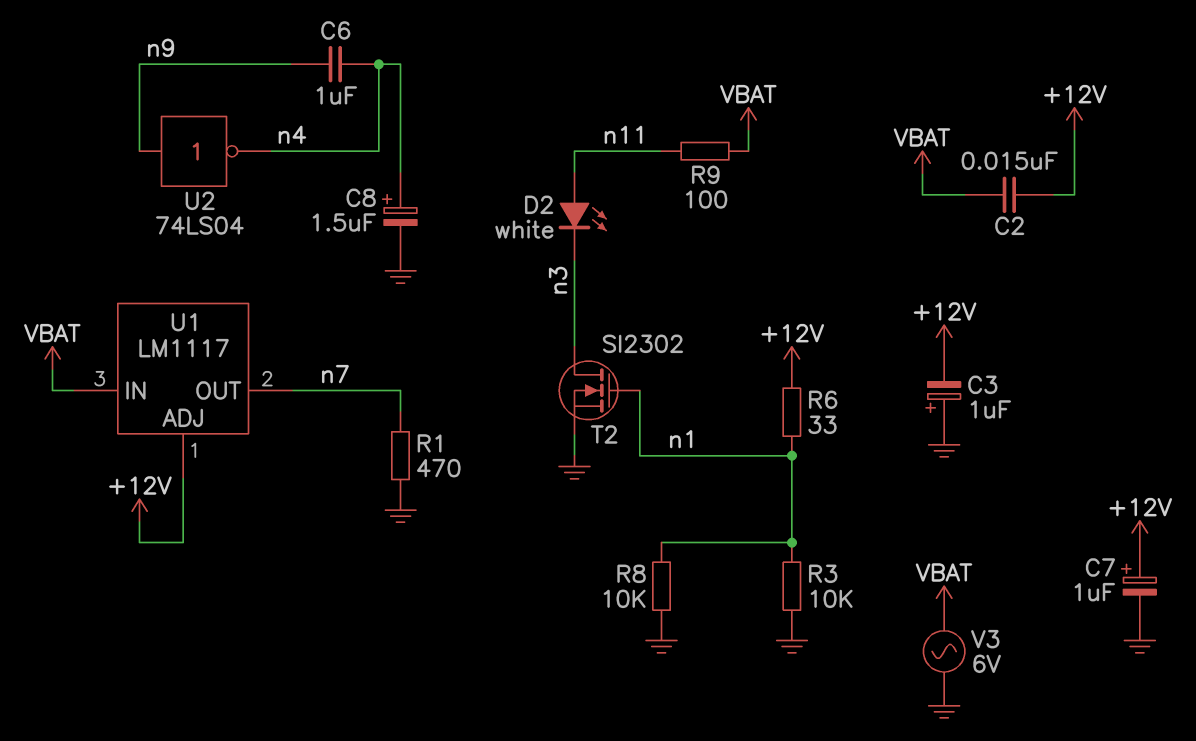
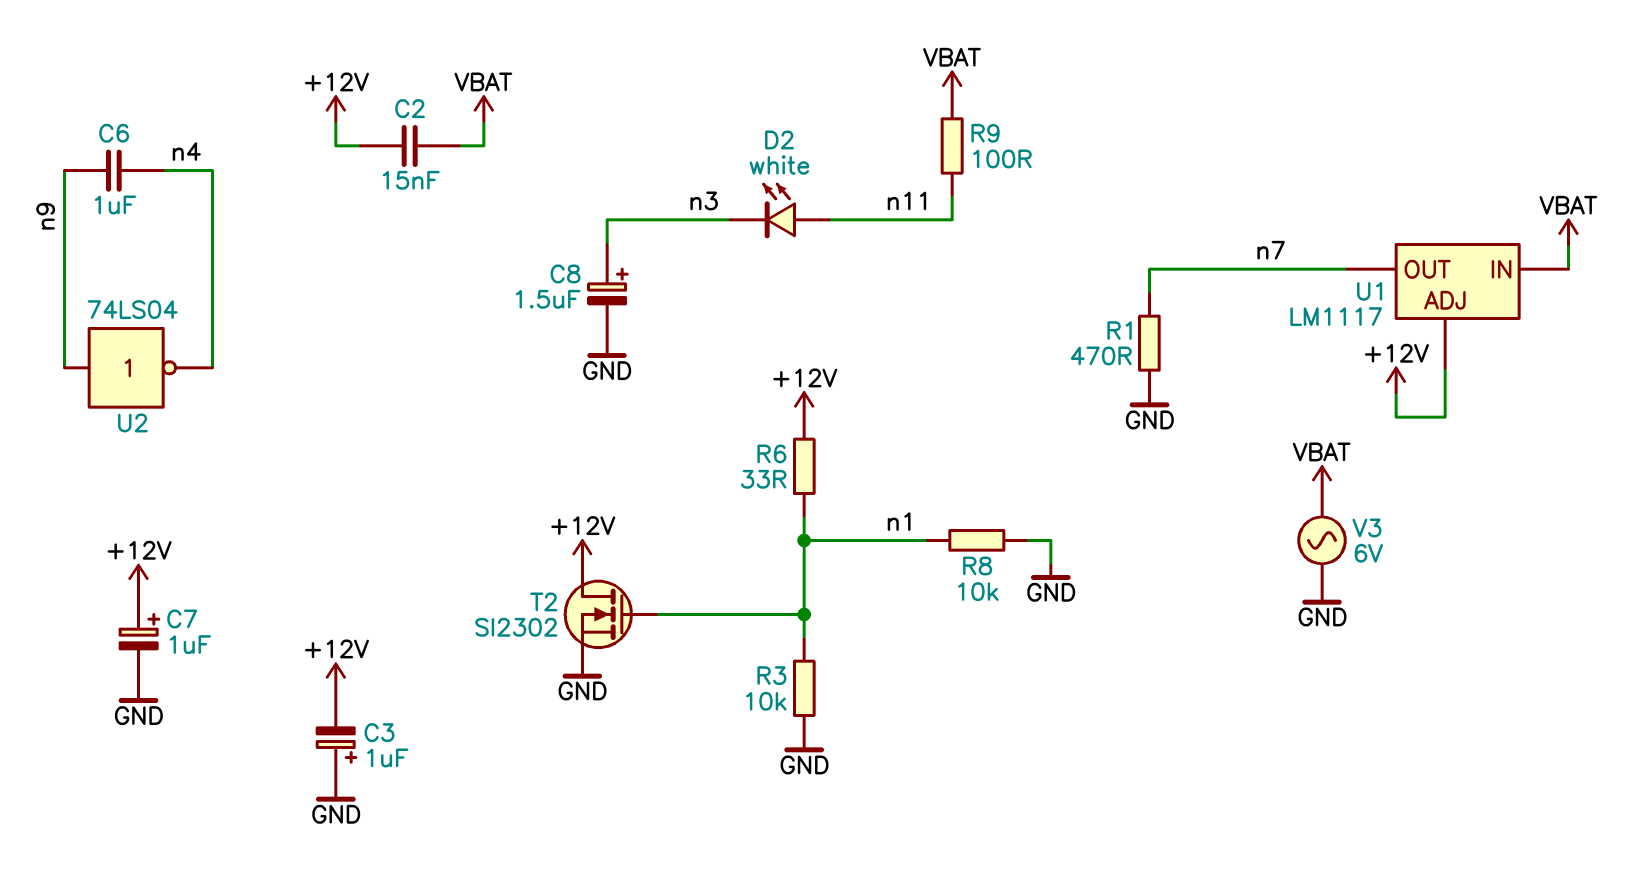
C8: 1.5uF (plus n4, minus GND) -> 1.5uF (plus n3, minus GND)
T2: NMOS SI2302 (G n1, D n3, S GND) -> NMOS SI2302 (G n1, D +12V, S GND)

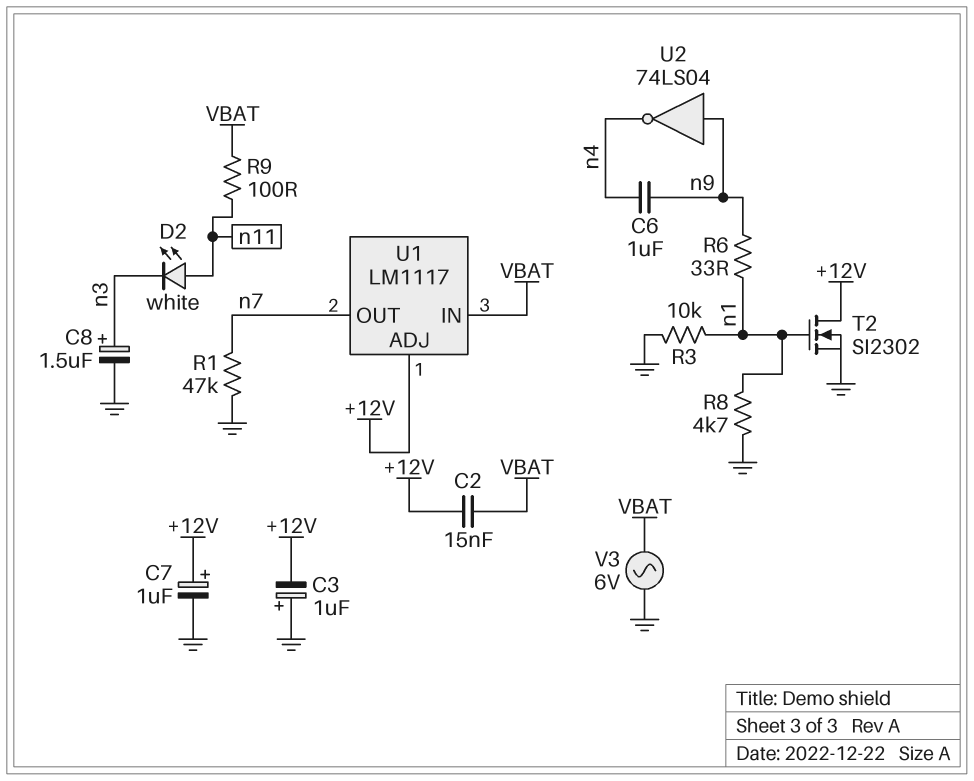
R1: 470 (GND, n7) -> 47k (GND, n7)
R6: 33 (+12V, n1) -> 33 (n1, n9)
R8: 10k (GND, n1) -> 4.7k (GND, n1)

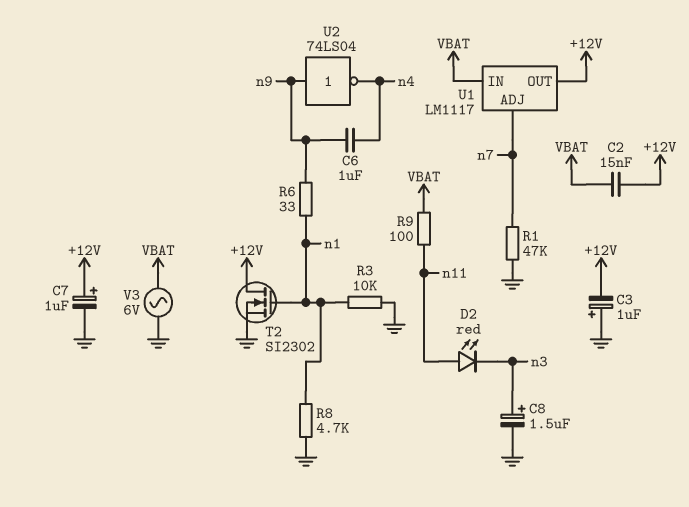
D2: LED white (A n11, K n3) -> LED red (A n11, K n3)
U1 pin ADJ: +12V -> n7
U1 pin OUT: n7 -> +12V

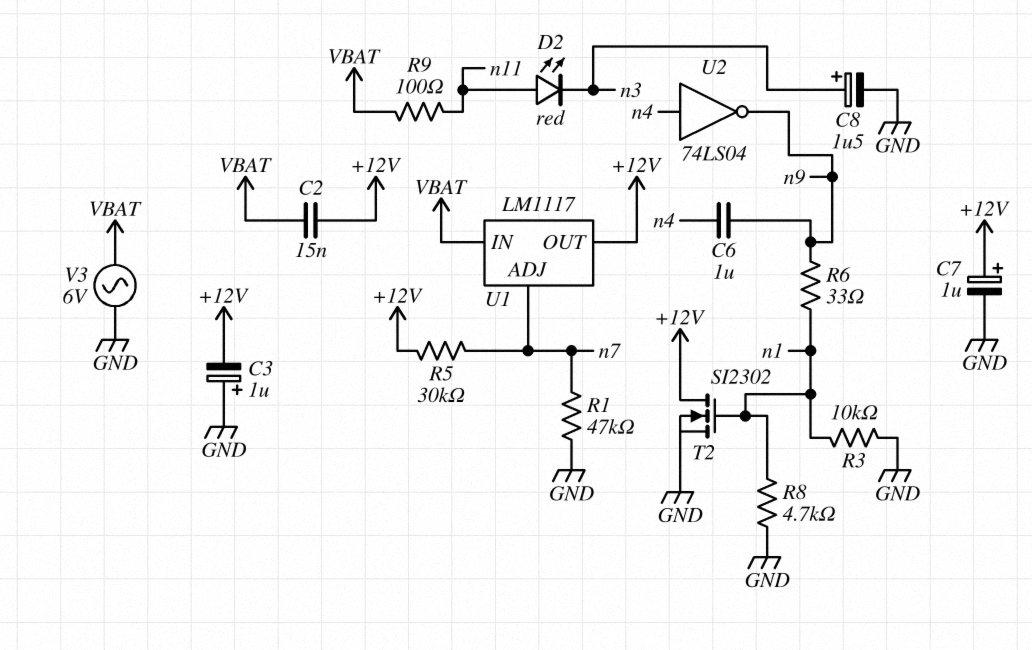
R5: none -> 30k (+12V, n7)
U2: NOT 74LS04 (in n9, out n4) -> NOT 74LS04 (in n4, out n9)

